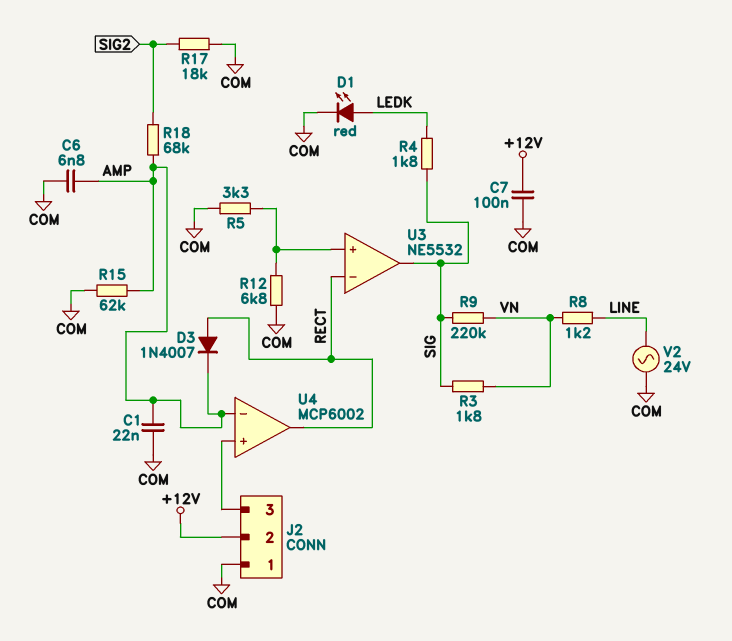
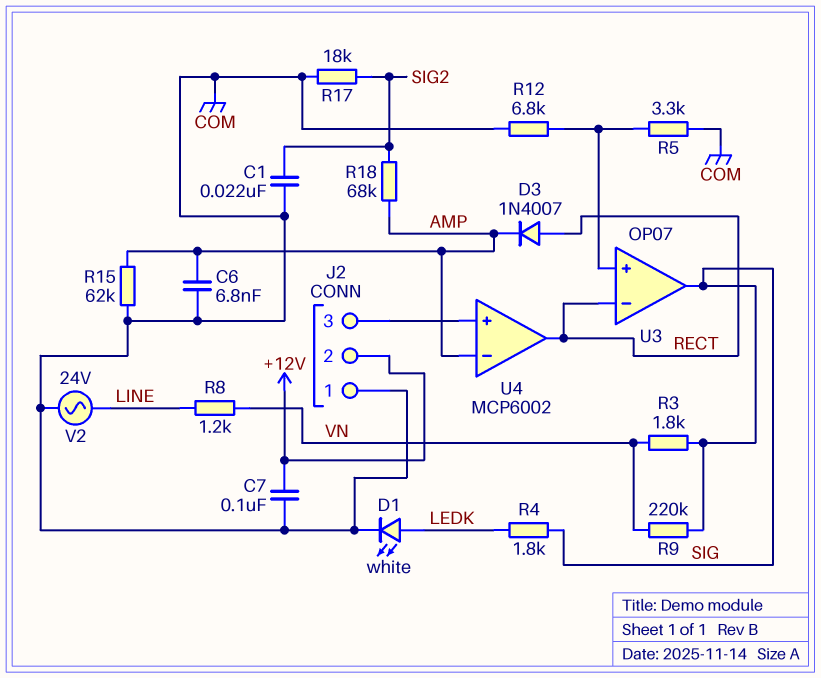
C1: 22nF (AMP, COM) -> 22nF (COM, SIG2)
D1: LED red (A LEDK, K COM) -> LED white (A LEDK, K COM)
U3: NE5532 -> OP07

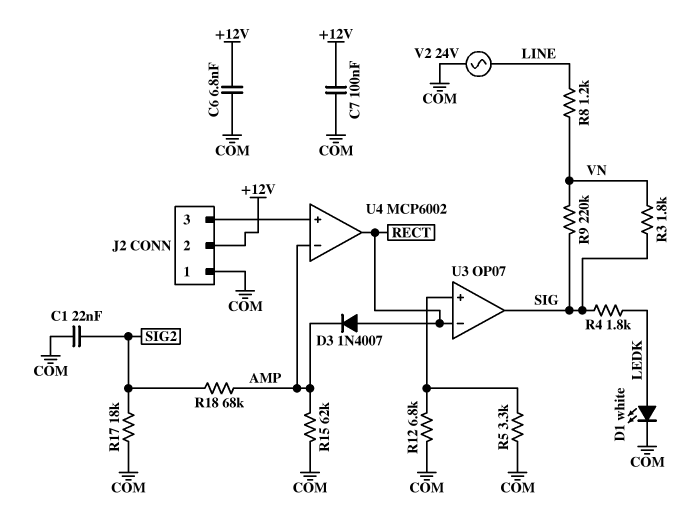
C6: 6.8nF (AMP, COM) -> 6.8nF (+12V, COM)

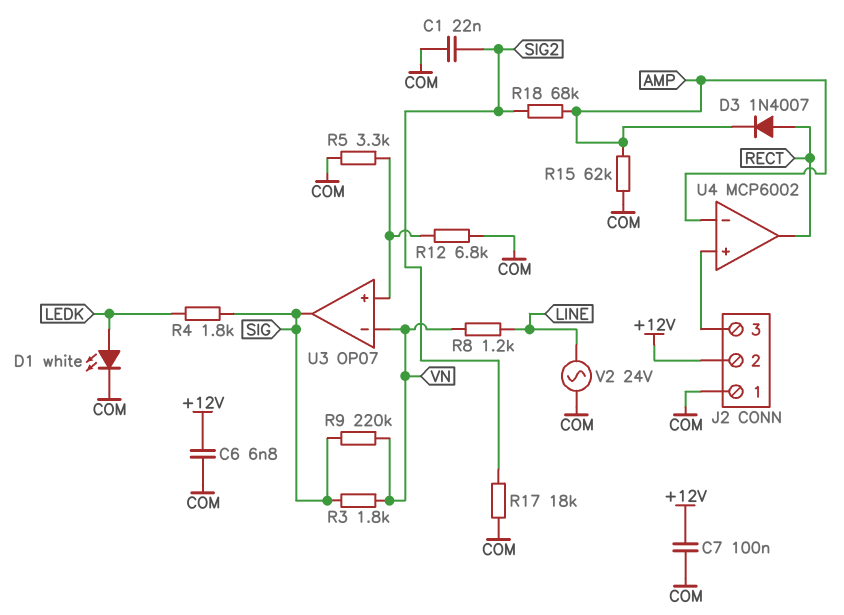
U3 pin in-: RECT -> VN

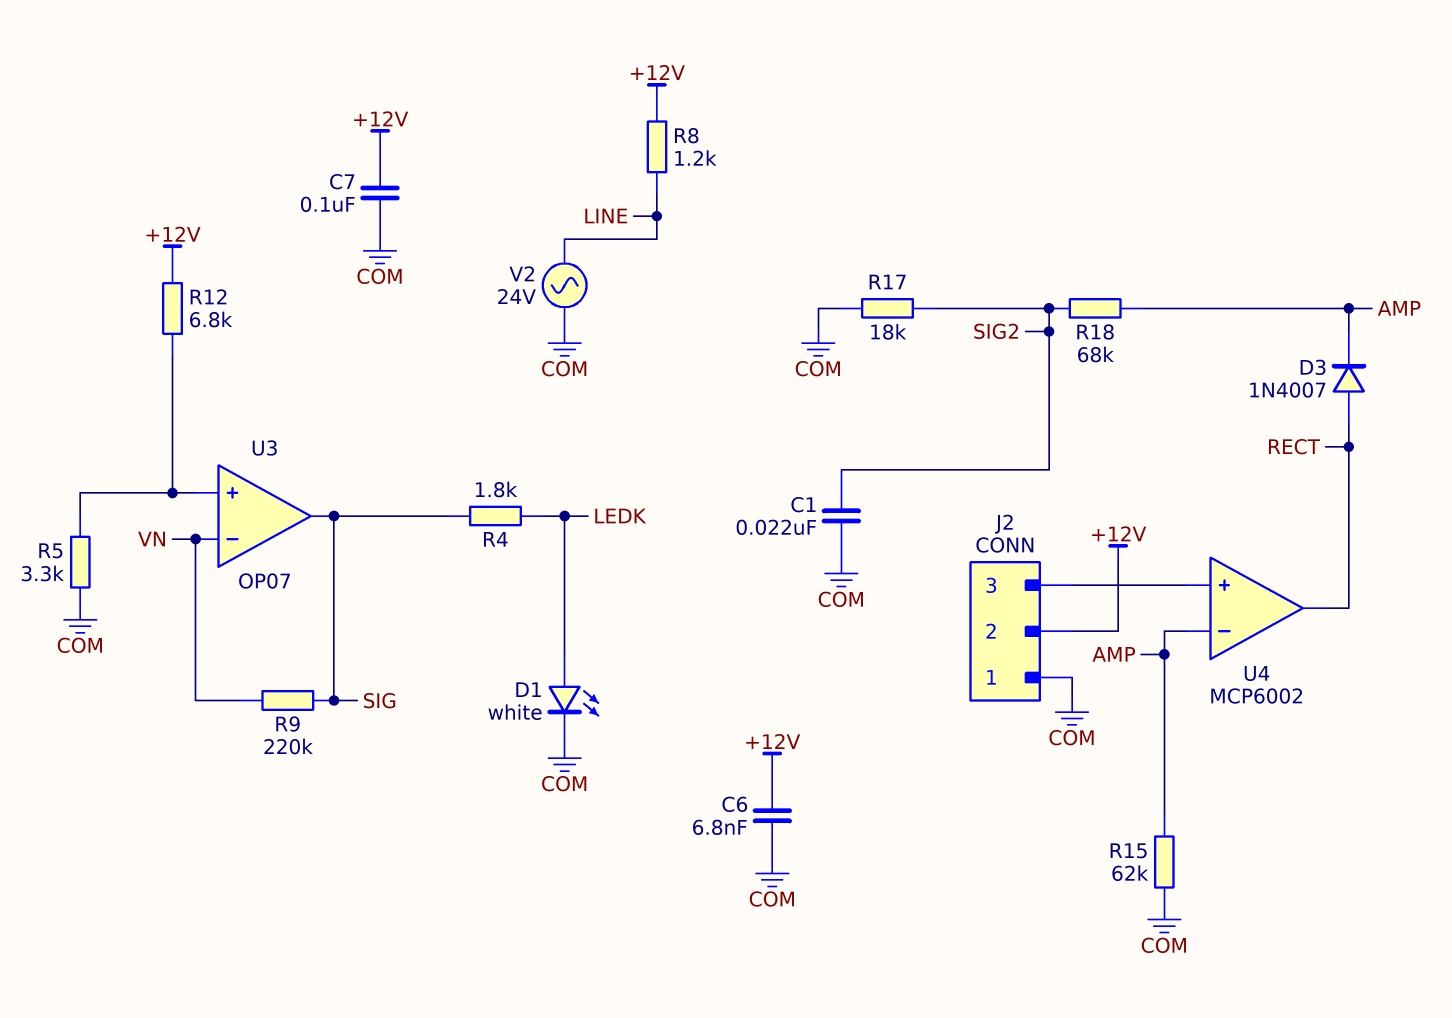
R3: 1.8k (SIG, VN) -> none
R8: 1.2k (LINE, VN) -> 1.2k (+12V, LINE)
R12: 6.8k (COM, U3/in+) -> 6.8k (+12V, U3/in+)

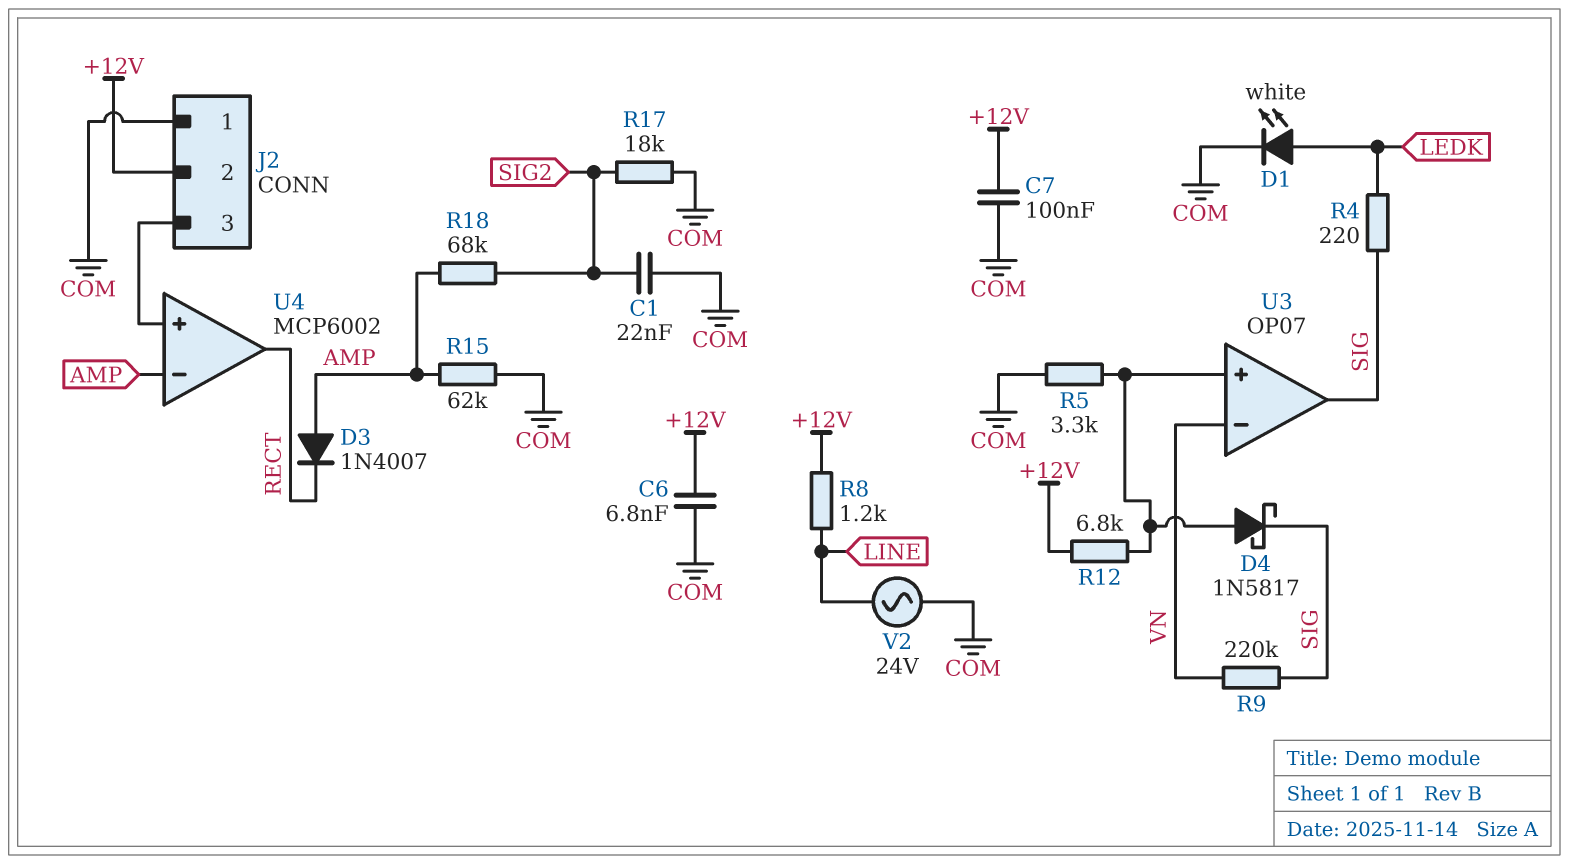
D3: diode 1N4007 (A RECT, K AMP) -> diode 1N4007 (A AMP, K RECT)
D4: none -> schottky 1N5817 (A U3/in+, K SIG)
R4: 1.8k (LEDK, SIG) -> 220 (LEDK, SIG)

